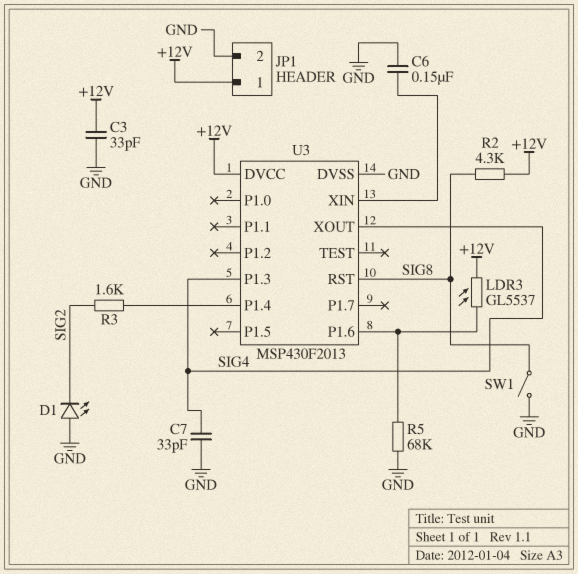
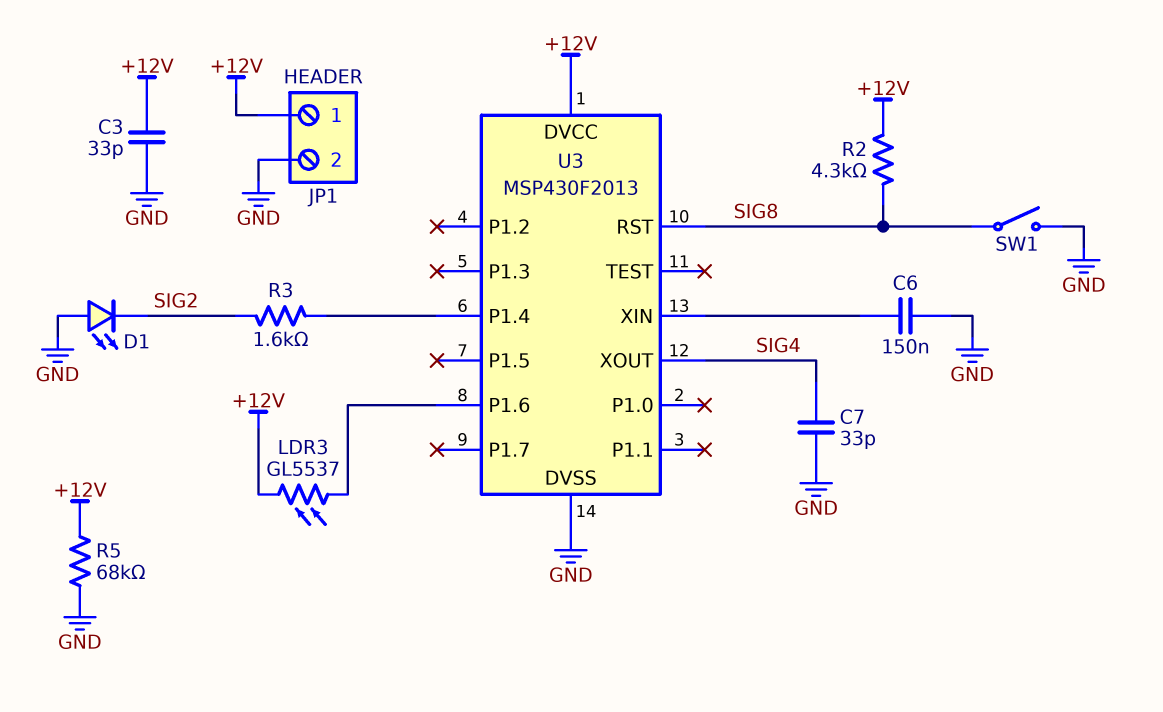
R5: 68k (GND, U3/P1.6) -> 68k (+12V, GND)
U3 pin P1.3: SIG4 -> none

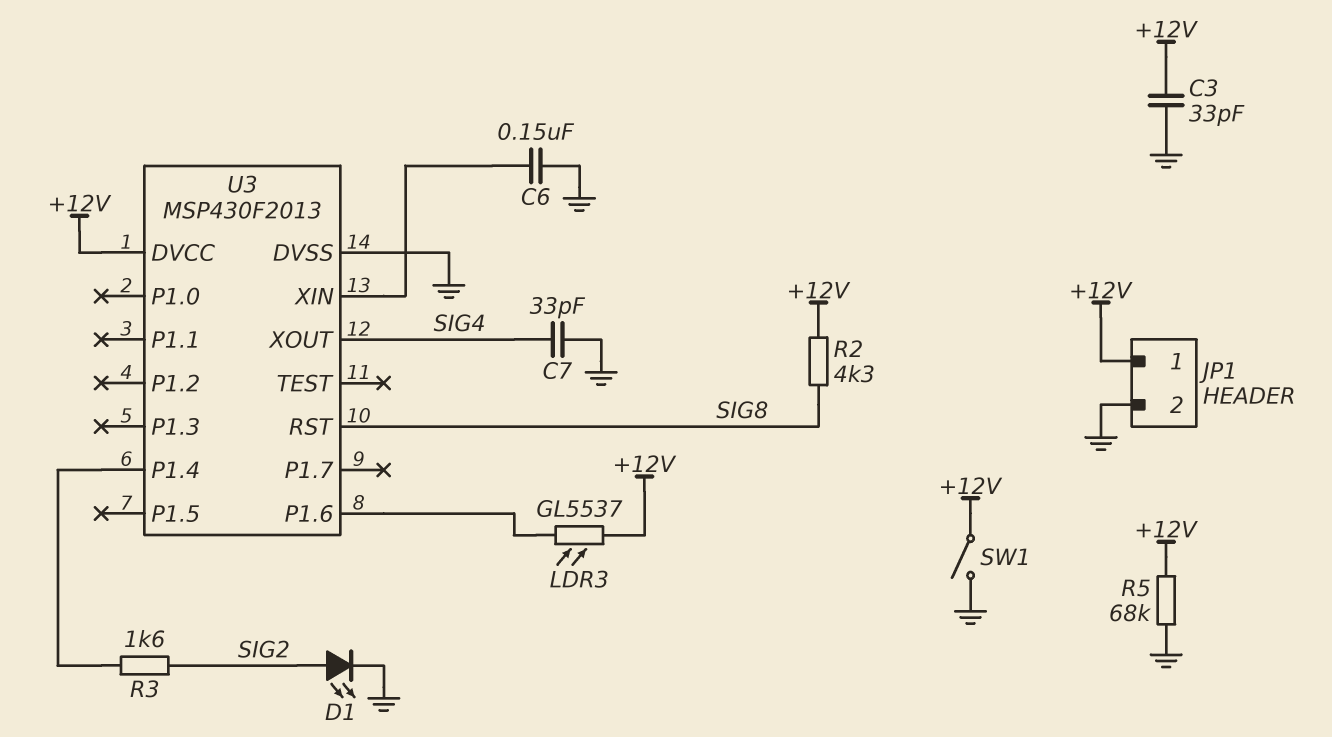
D1: LED (A GND, K SIG2) -> LED (A SIG2, K GND)
SW1: switch (GND, SIG8) -> switch (+12V, GND)

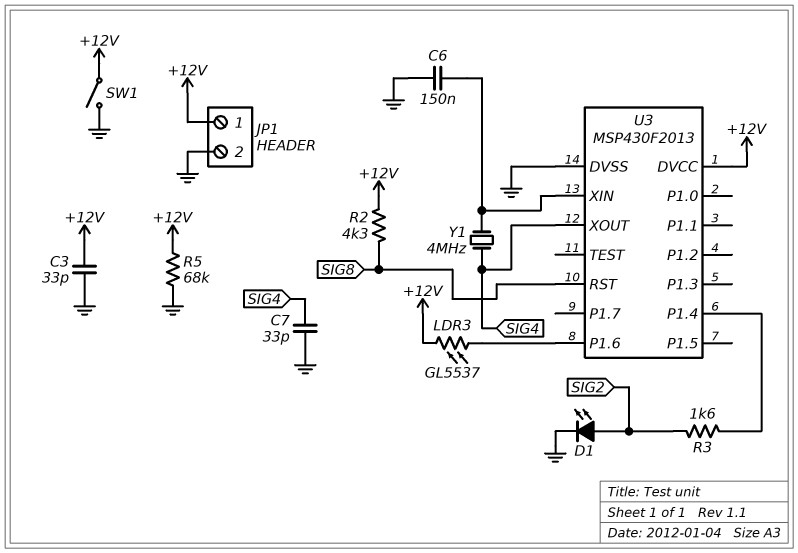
Y1: none -> 4MHz (SIG4, U3/XIN)

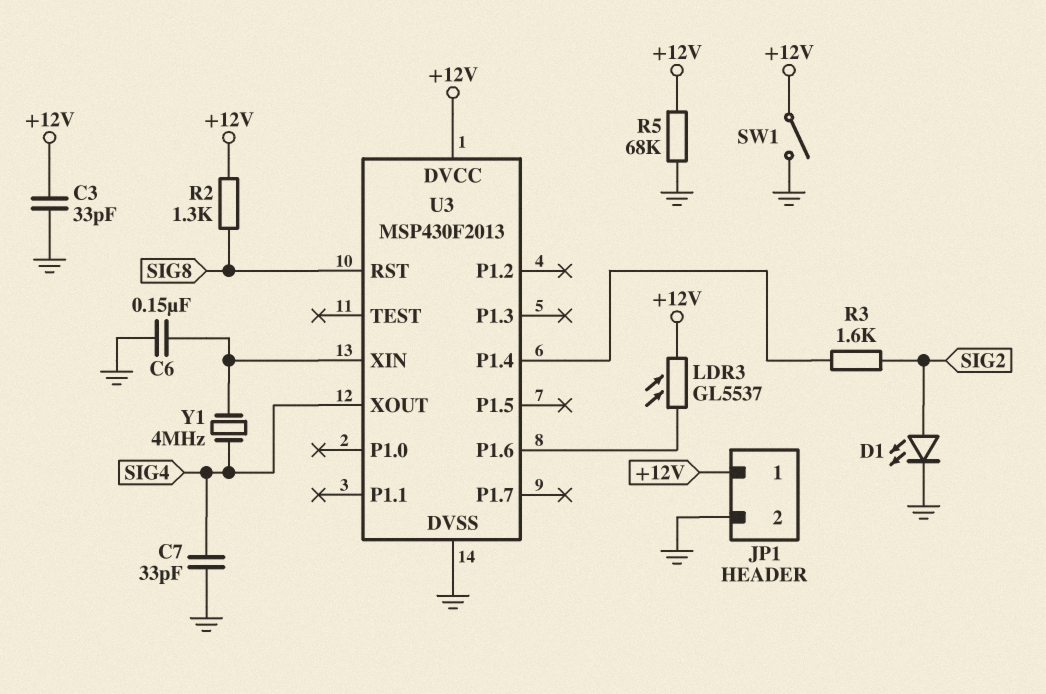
R2: 4.3k (+12V, SIG8) -> 1.3k (+12V, SIG8)

